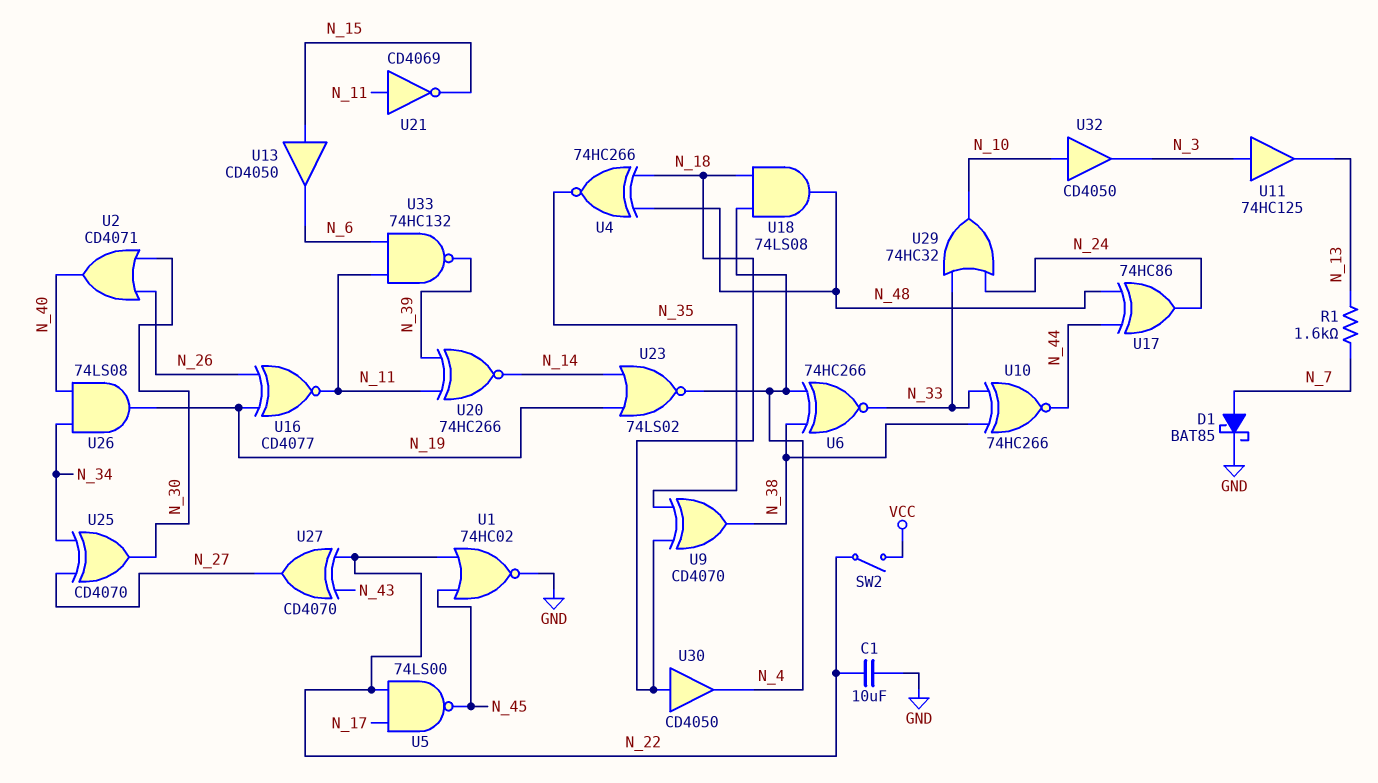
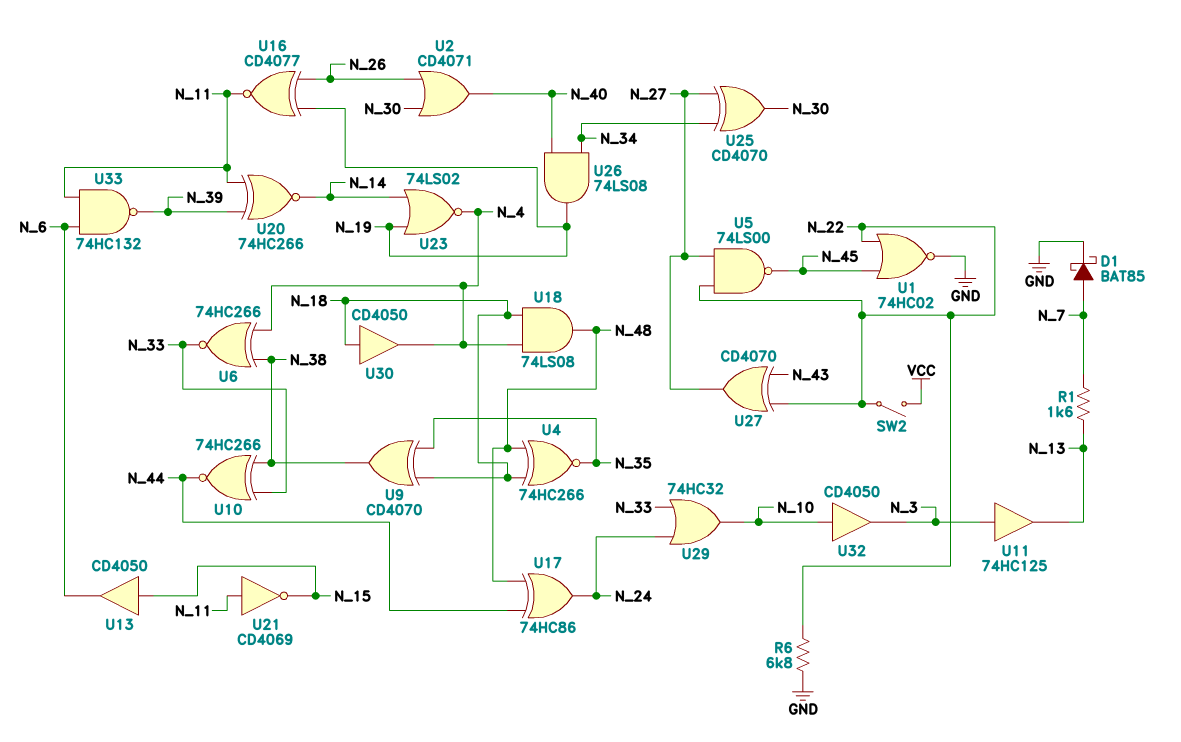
C1: 10uF (GND, N_22) -> none
R6: none -> 6.8k (GND, N_22)
U5: NAND 74LS00 (in N_17, in N_22, out N_45) -> NAND 74LS00 (in N_22, in N_27, out N_45)

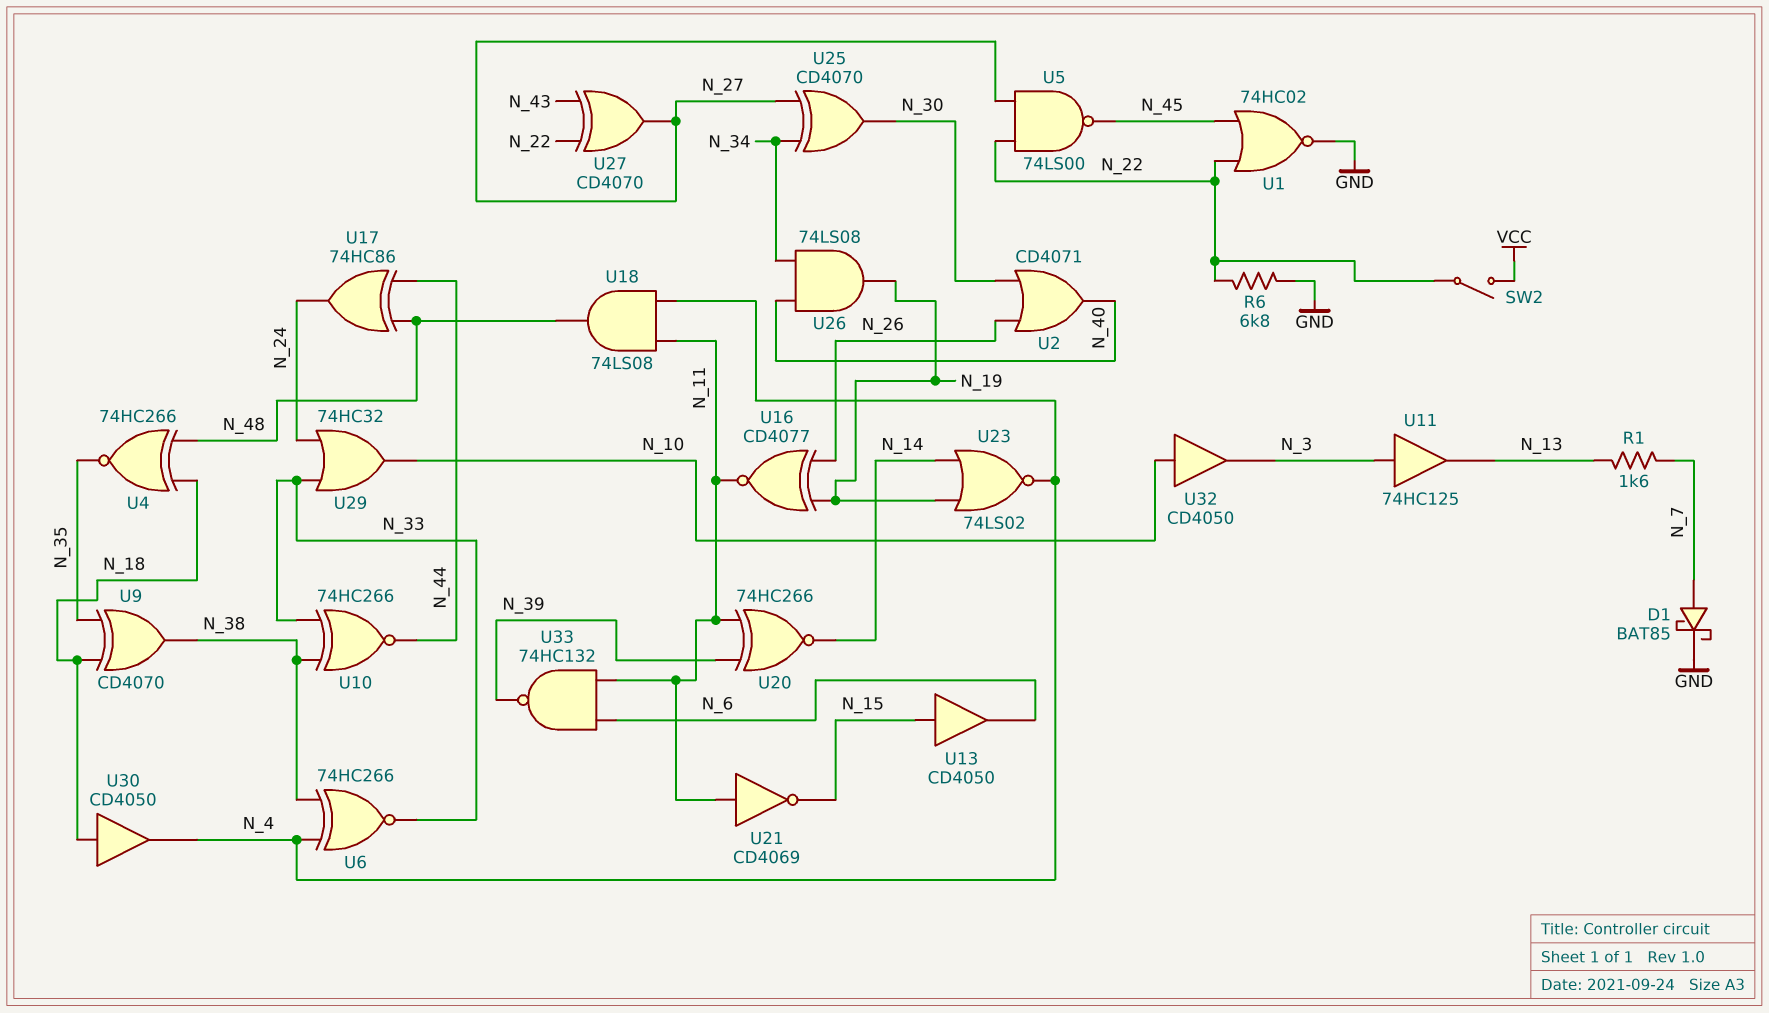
U18: AND 74LS08 (in N_4, in N_18, out N_48) -> AND 74LS08 (in N_4, in N_11, out N_48)

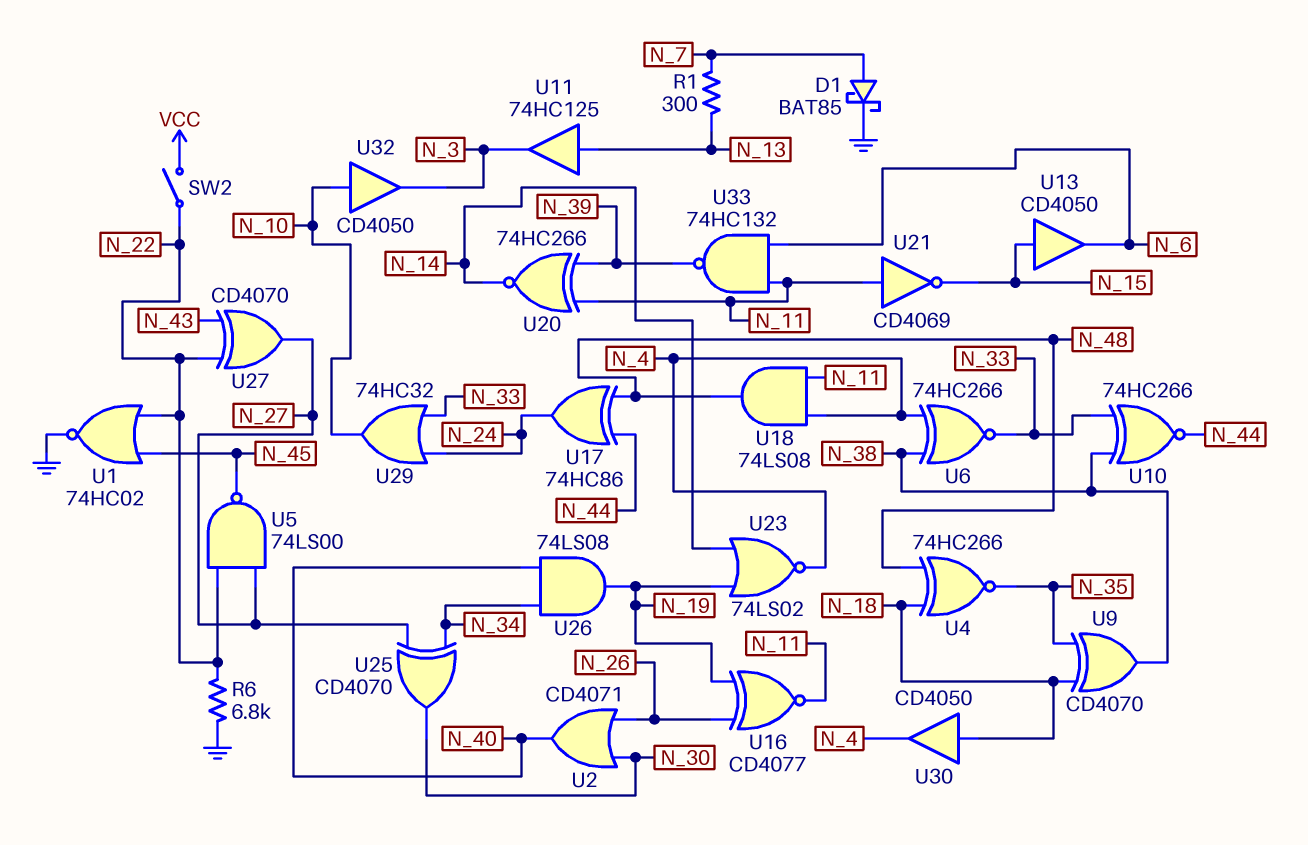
R1: 1.6k (N_7, N_13) -> 300 (N_7, N_13)
U11: buffer 74HC125 (in N_3, out N_13) -> buffer 74HC125 (in N_13, out N_3)

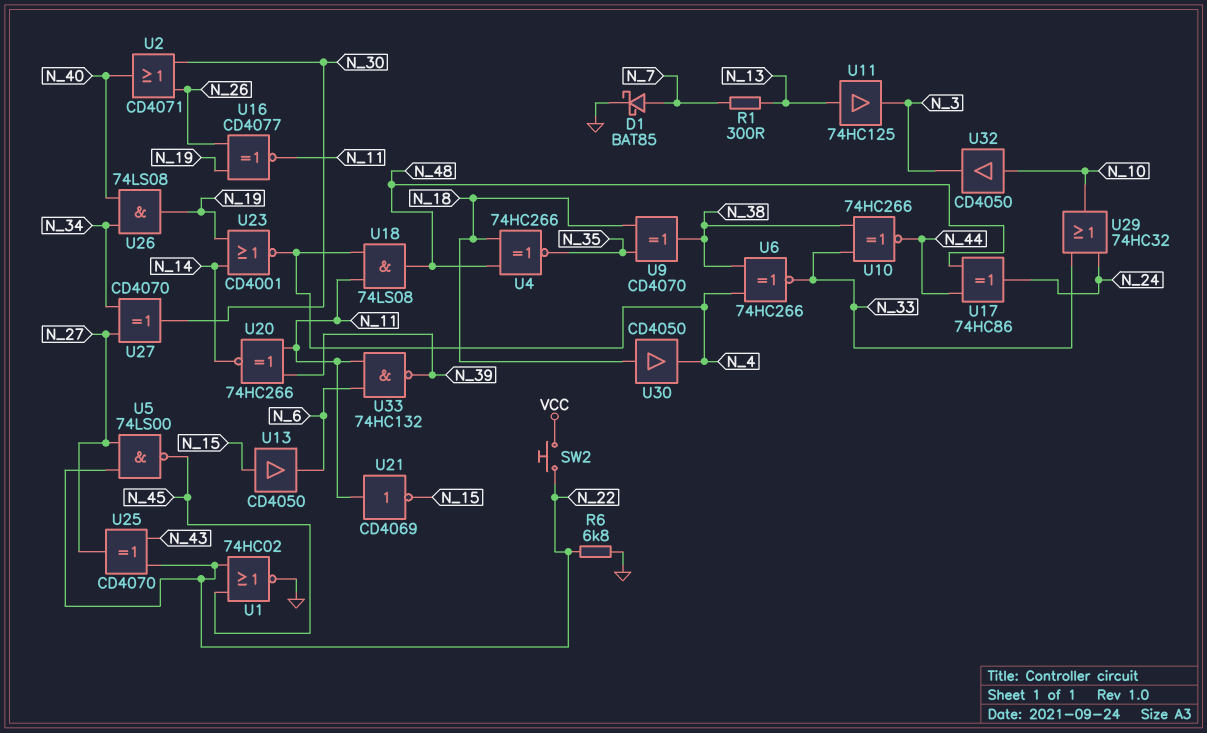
SW2: switch (N_22, VCC) -> button (N_22, VCC)
U23: NOR 74LS02 (in N_14, in N_19, out N_4) -> NOR CD4001 (in N_14, in N_19, out N_4)
U25: XOR CD4070 (in N_27, in N_34, out N_30) -> XOR CD4070 (in N_22, in N_43, out N_27)
U27: XOR CD4070 (in N_22, in N_43, out N_27) -> XOR CD4070 (in N_27, in N_34, out N_30)

